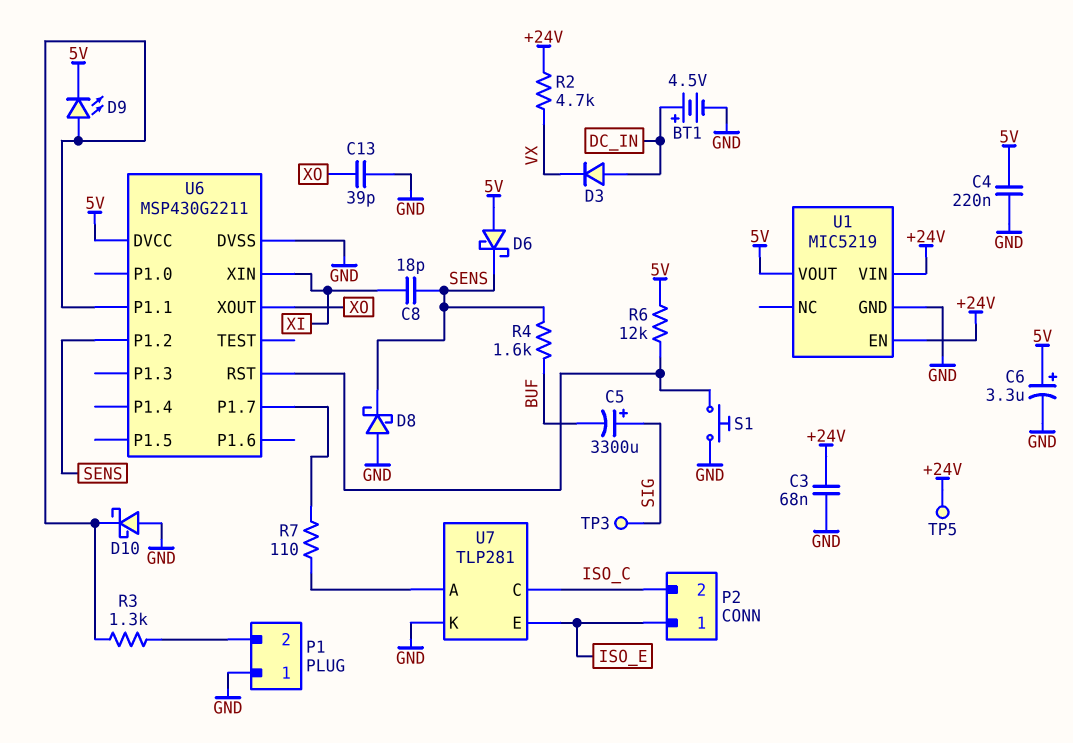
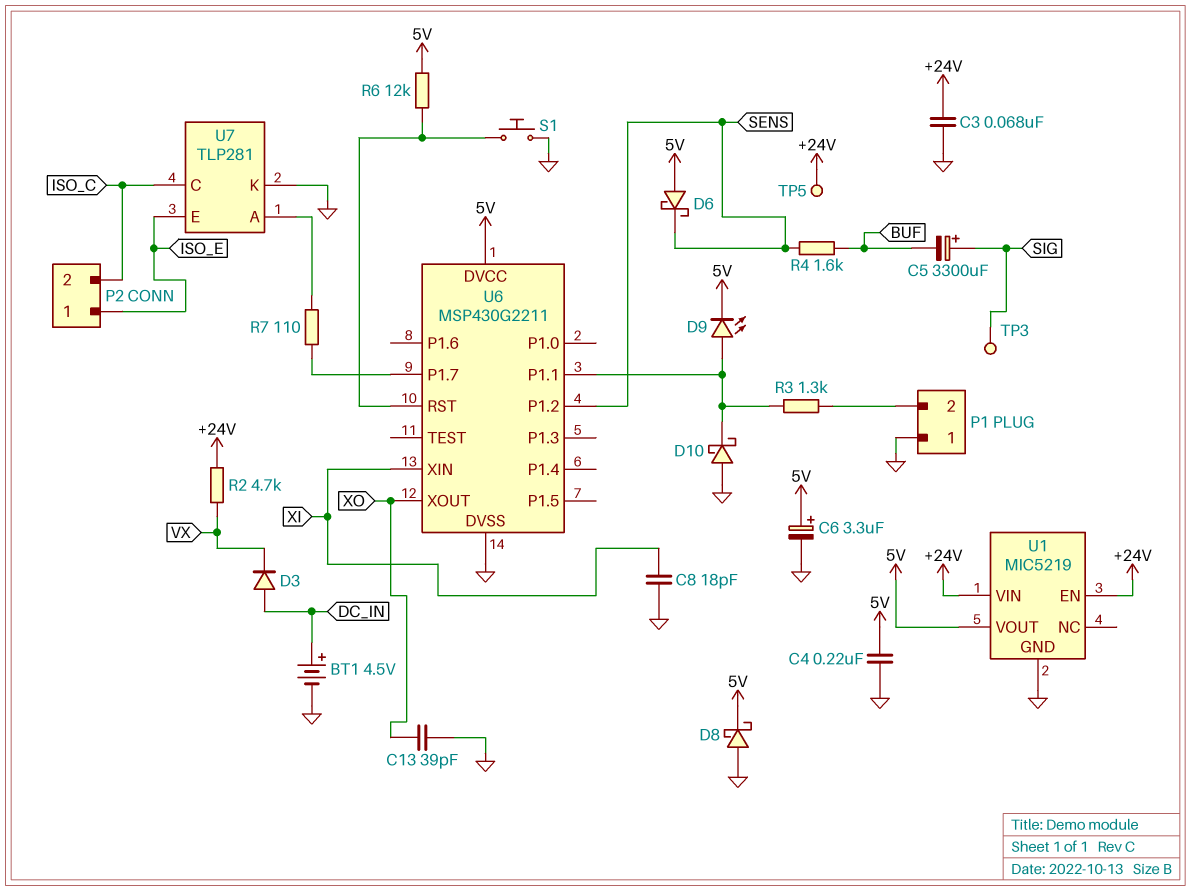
C8: 18pF (SENS, XI) -> 18pF (GND, XI)
D8: schottky (A GND, K SENS) -> schottky (A GND, K 5V)

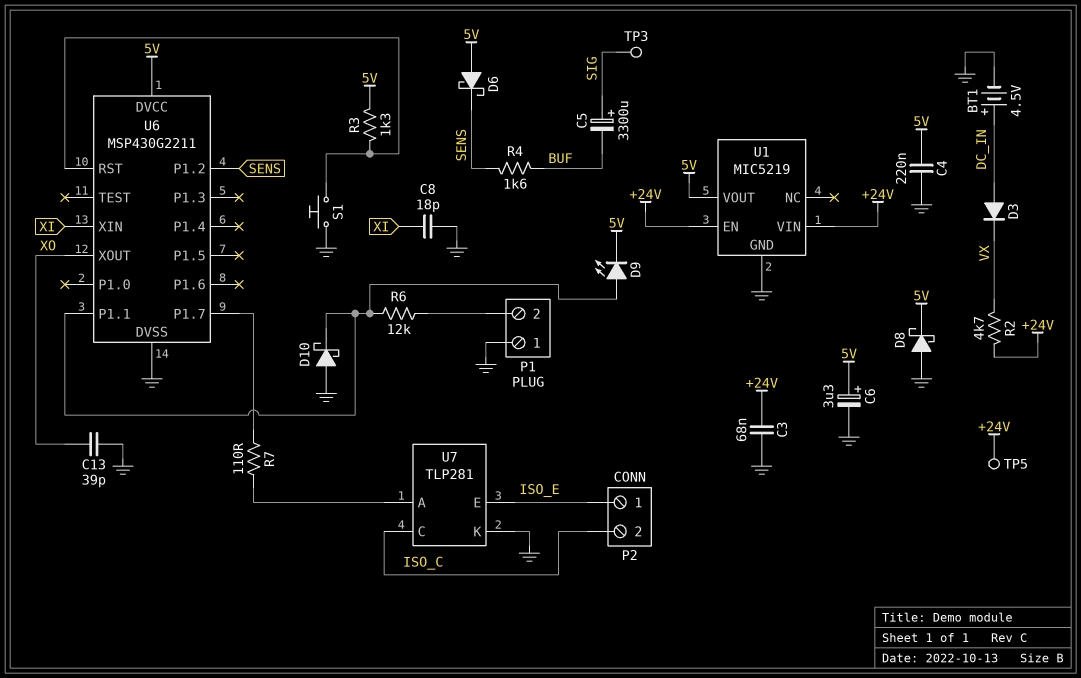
R3: 1.3k (P1/2, U6/P1.1) -> 1.3k (5V, U6/RST)
R6: 12k (5V, U6/RST) -> 12k (P1/2, U6/P1.1)

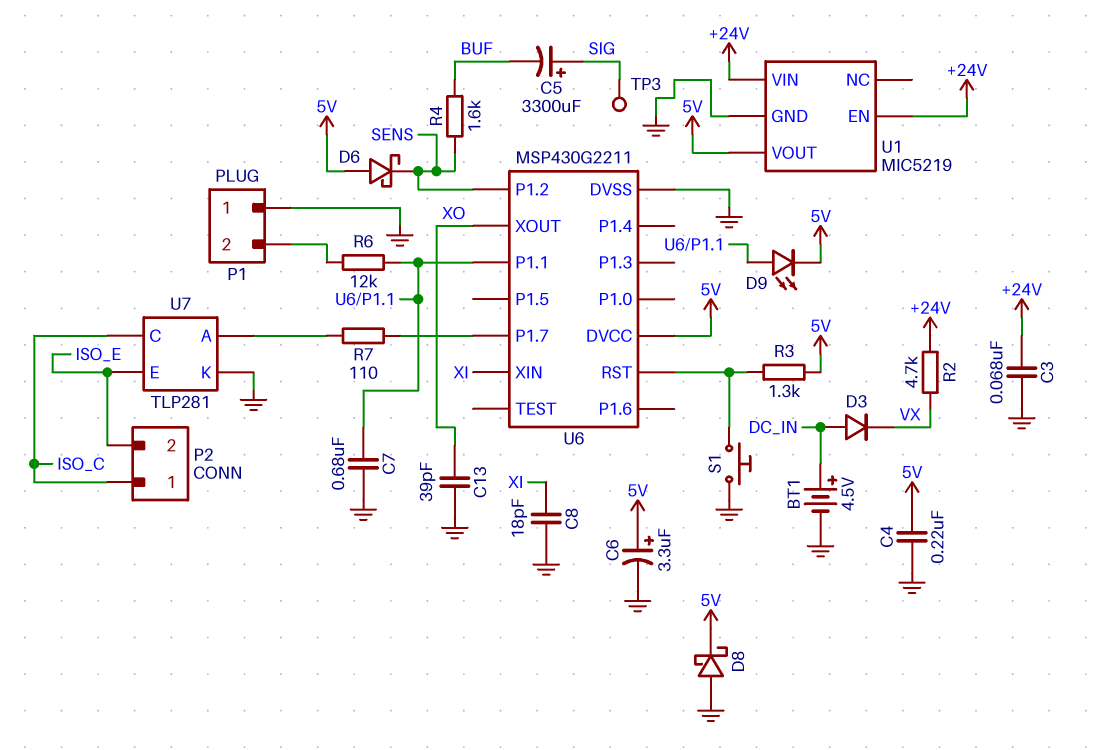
C7: none -> 680nF (GND, U6/P1.1)
D10: schottky (A GND, K U6/P1.1) -> none
P2 pin 1: ISO_E -> ISO_C
P2 pin 2: ISO_C -> ISO_E
TP5: test point (+24V) -> none

